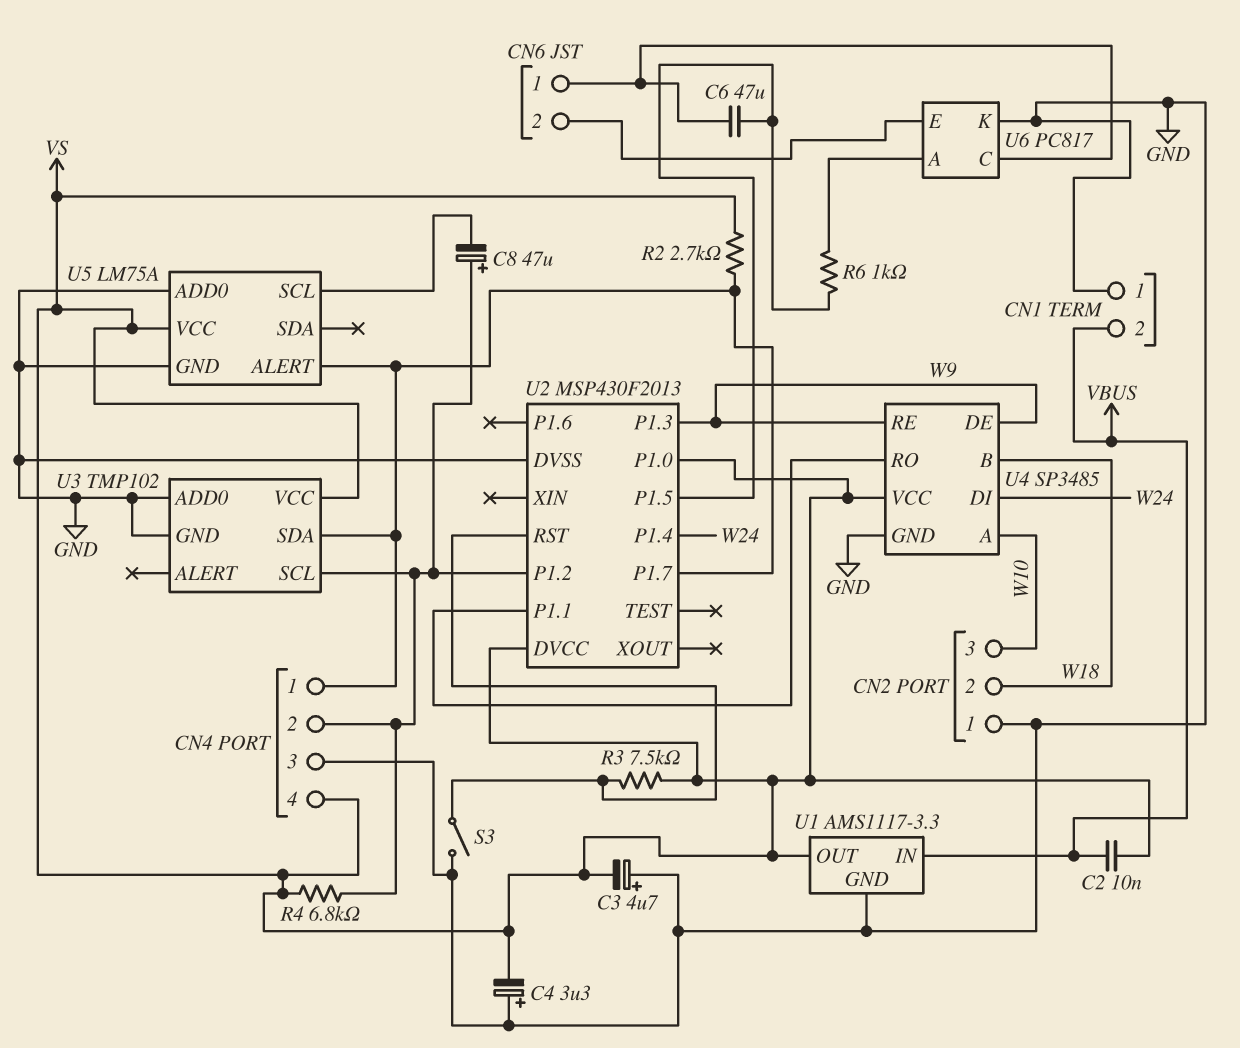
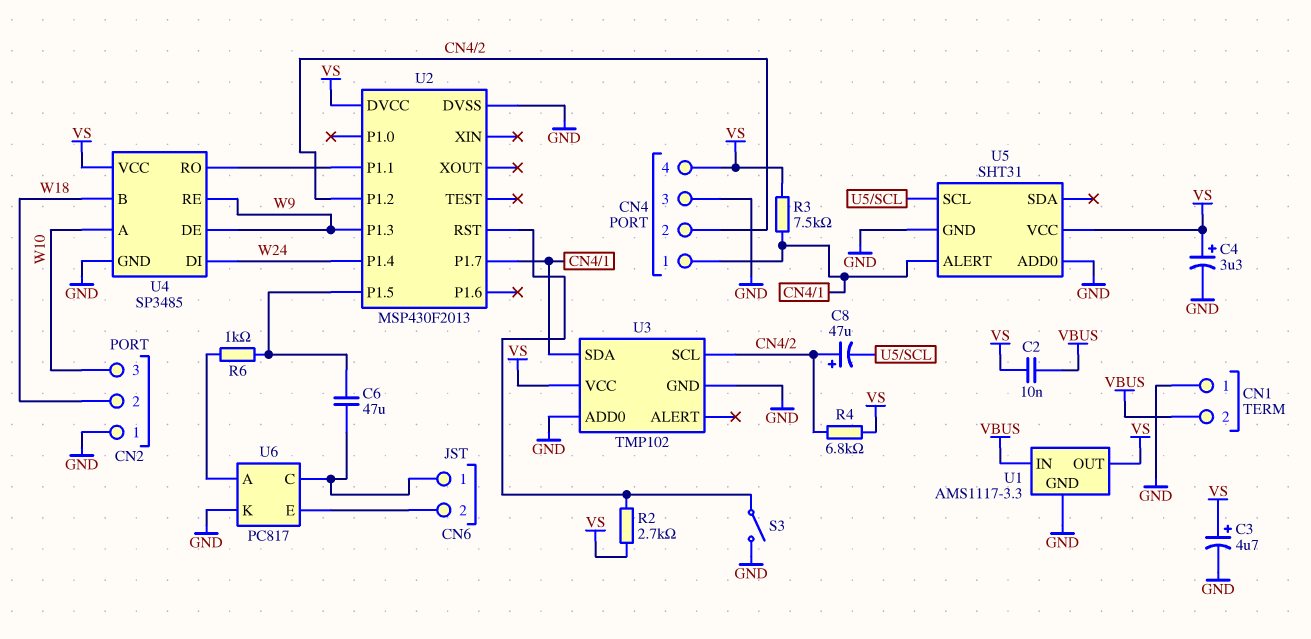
C3: 4.7uF (plus GND, minus VS) -> 4.7uF (plus VS, minus GND)
C4: 3.3uF (plus GND, minus VS) -> 3.3uF (plus VS, minus GND)
R2: 2.7k (CN4/1, VS) -> 2.7k (U2/RST, VS)
R3: 7.5k (U2/RST, VS) -> 7.5k (CN4/1, VS)
U2 pin P1.0: VS -> none
U5: LM75A -> SHT31

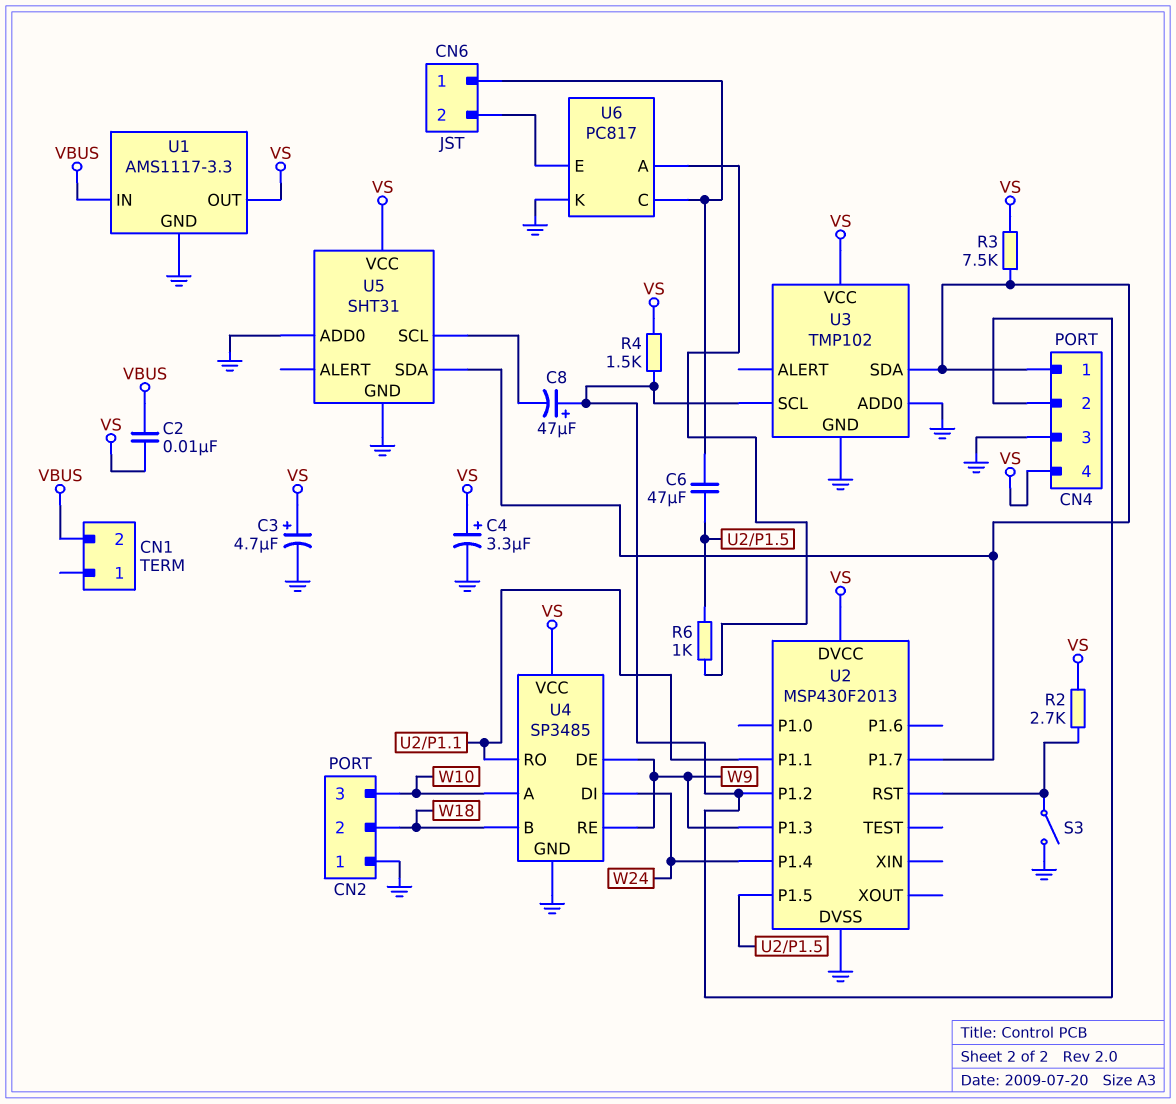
CN1 pin 1: GND -> none
R4: 6.8k (CN4/2, VS) -> 1.5k (CN4/2, VS)
U5 pin ALERT: CN4/1 -> none
U5 pin SDA: none -> CN4/1

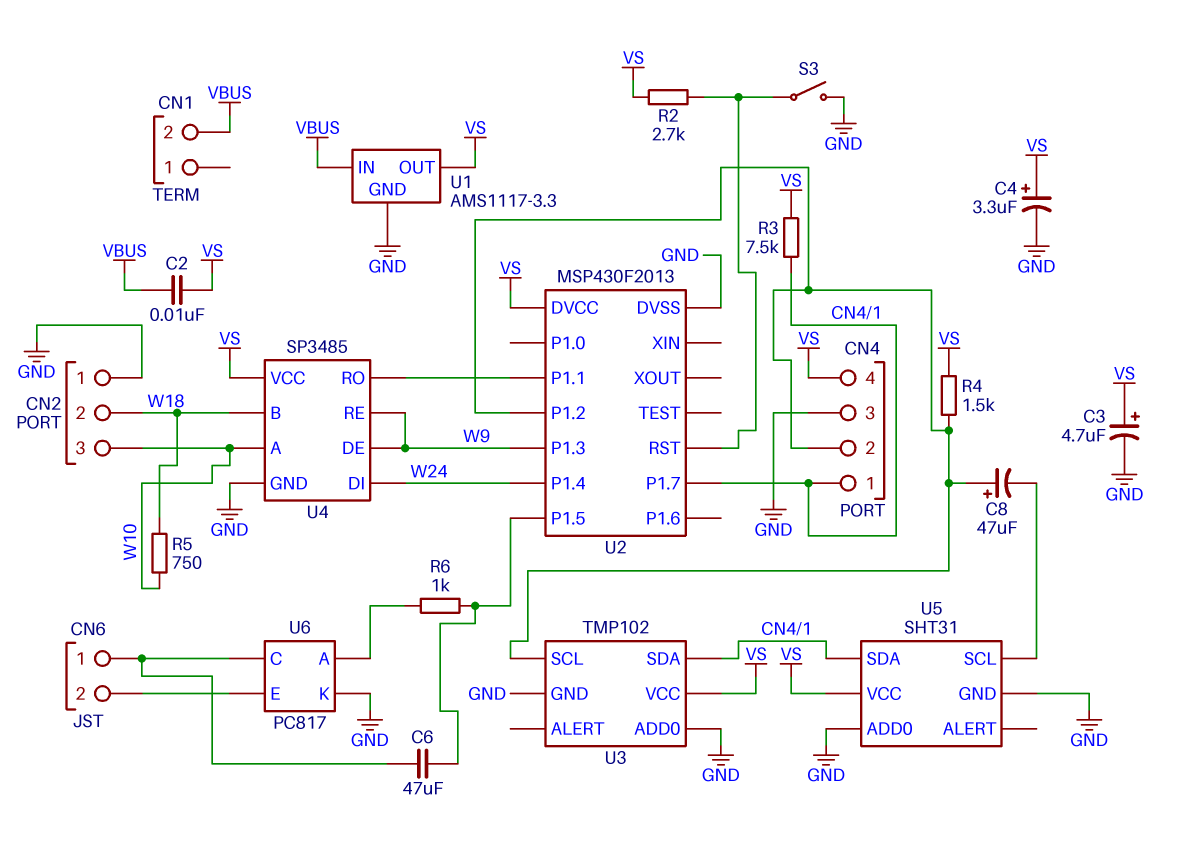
R5: none -> 750 (W10, W18)

